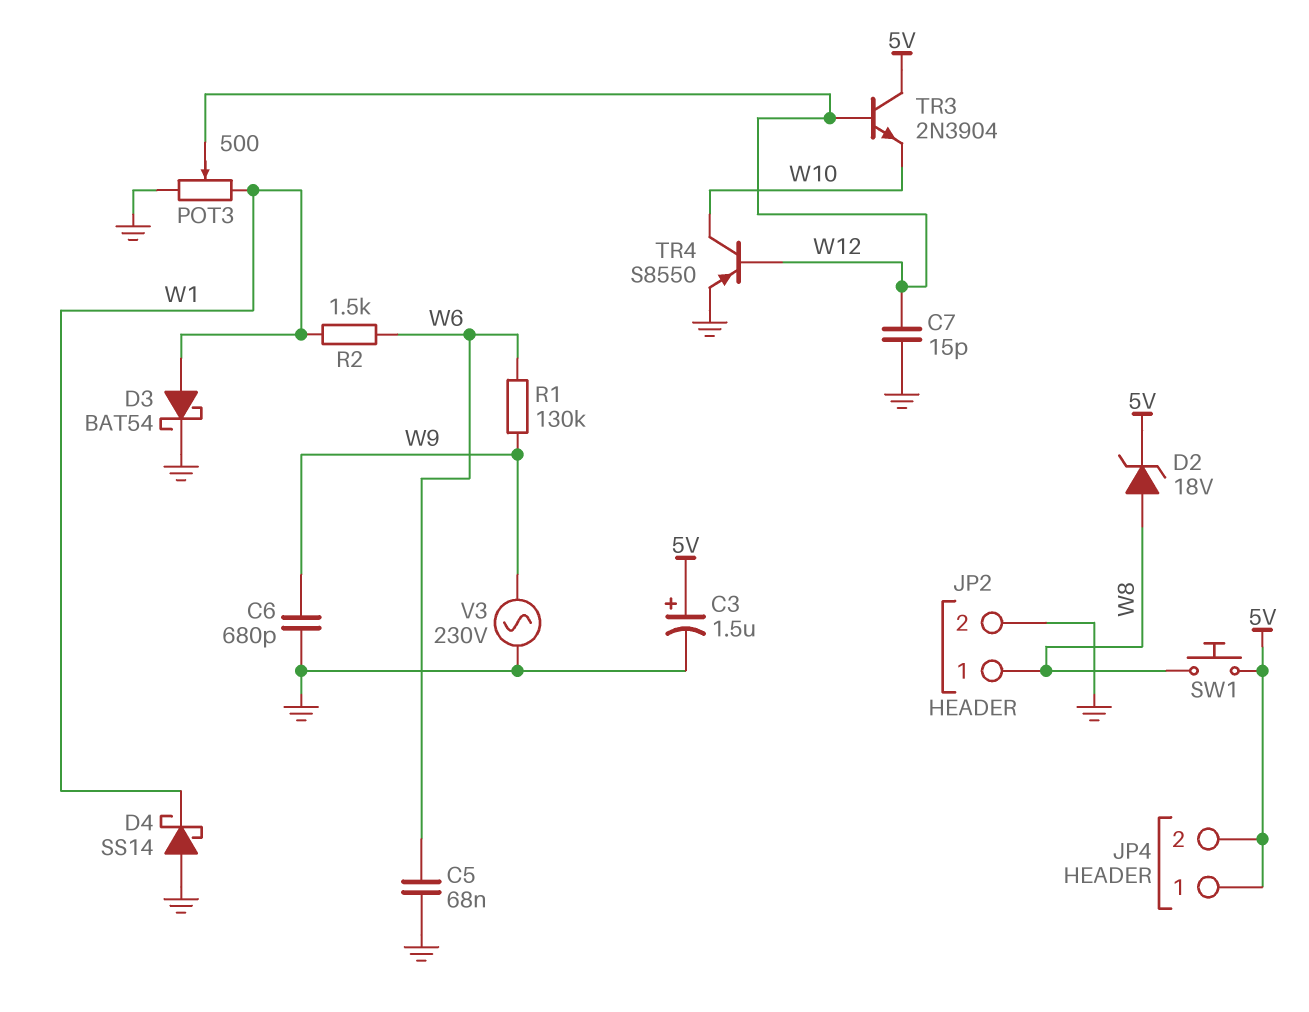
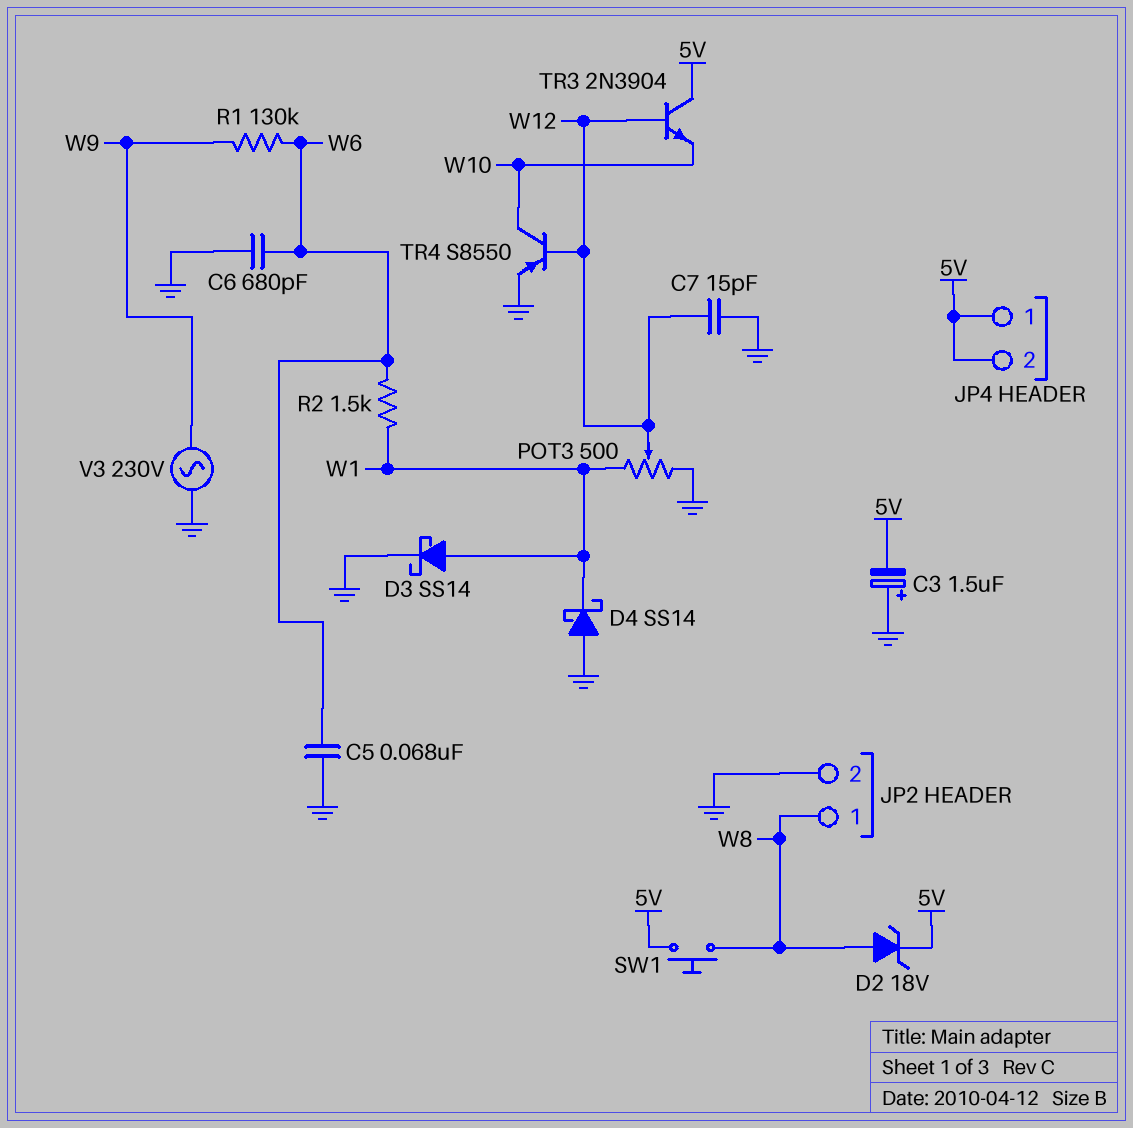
C3: 1.5uF (plus 5V, minus GND) -> 1.5uF (plus GND, minus 5V)
C6: 680pF (GND, W9) -> 680pF (GND, W6)
D3: schottky BAT54 (A W1, K GND) -> schottky SS14 (A W1, K GND)

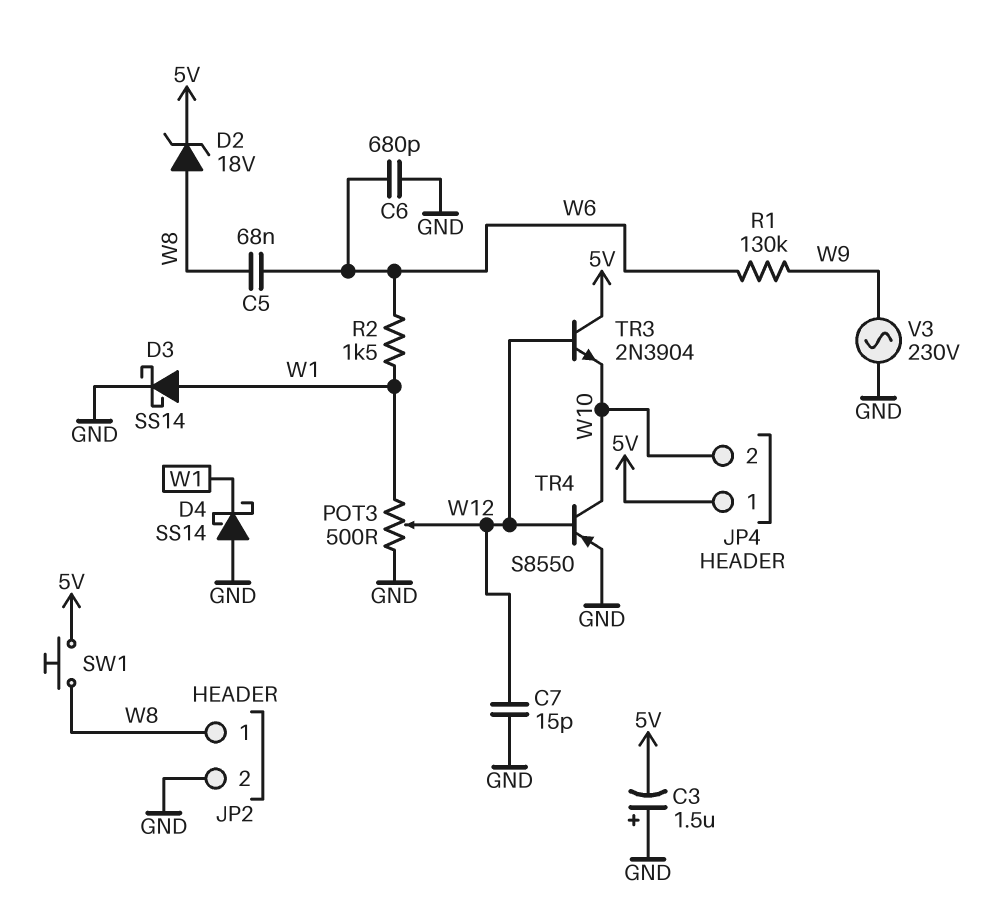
C5: 68nF (GND, W6) -> 68nF (W6, W8)
JP4 pin 2: 5V -> W10

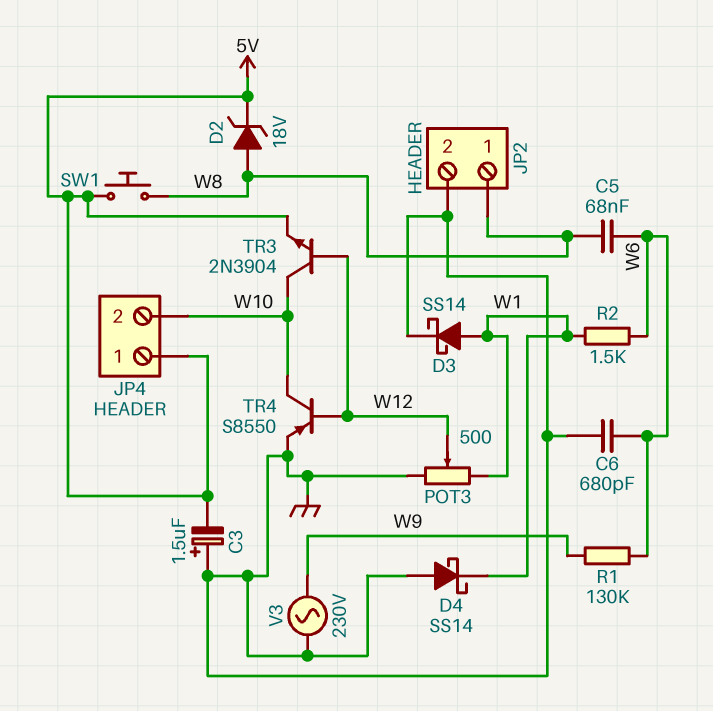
C7: 15pF (GND, W12) -> none
TR3: NPN 2N3904 (B W12, C 5V, E W10) -> NPN 2N3904 (B W12, C W10, E 5V)

